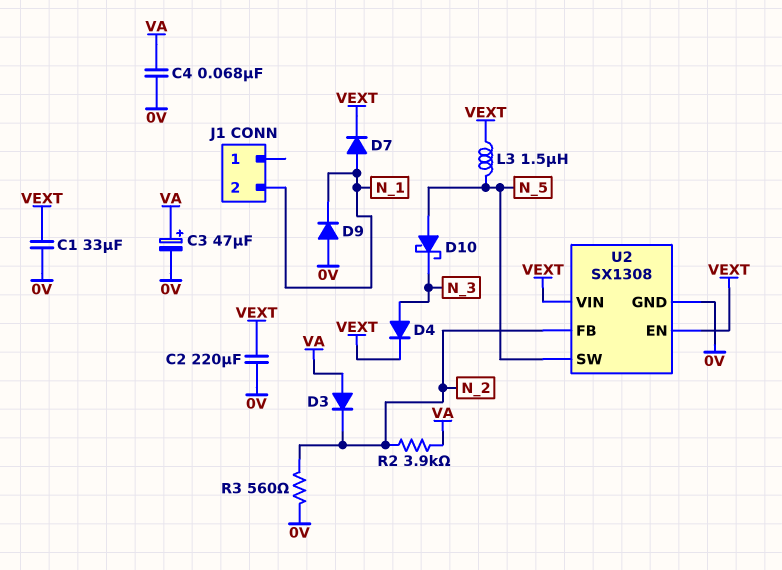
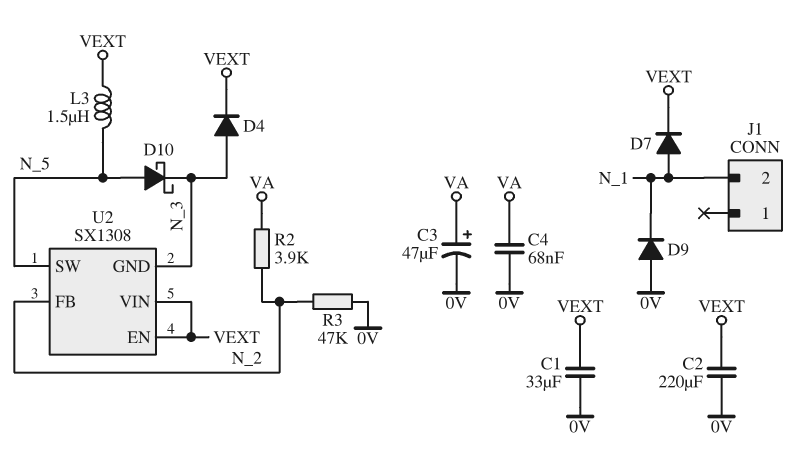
D3: diode (A VA, K N_2) -> none
R3: 560 (0V, N_2) -> 47k (0V, N_2)
U2 pin GND: 0V -> N_3

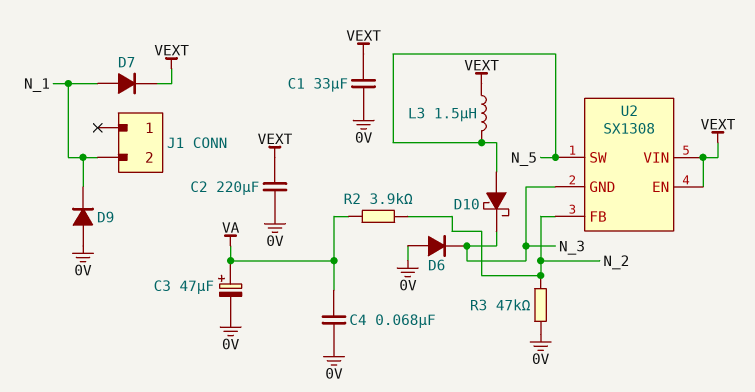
D4: diode (A N_3, K VEXT) -> none
D6: none -> diode (A 0V, K N_3)

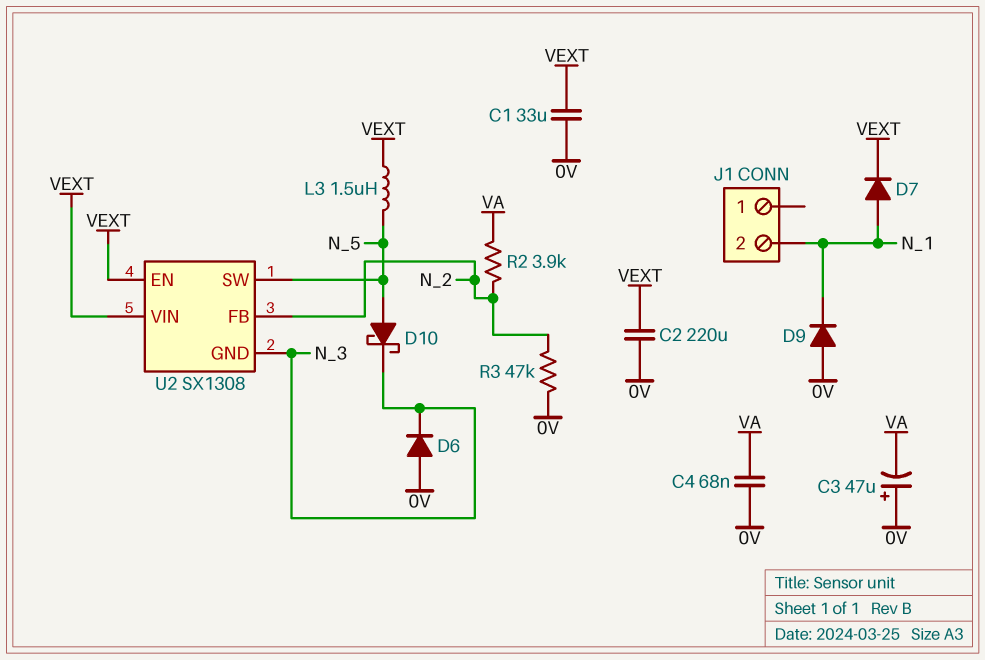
C3: 47uF (plus VA, minus 0V) -> 47uF (plus 0V, minus VA)

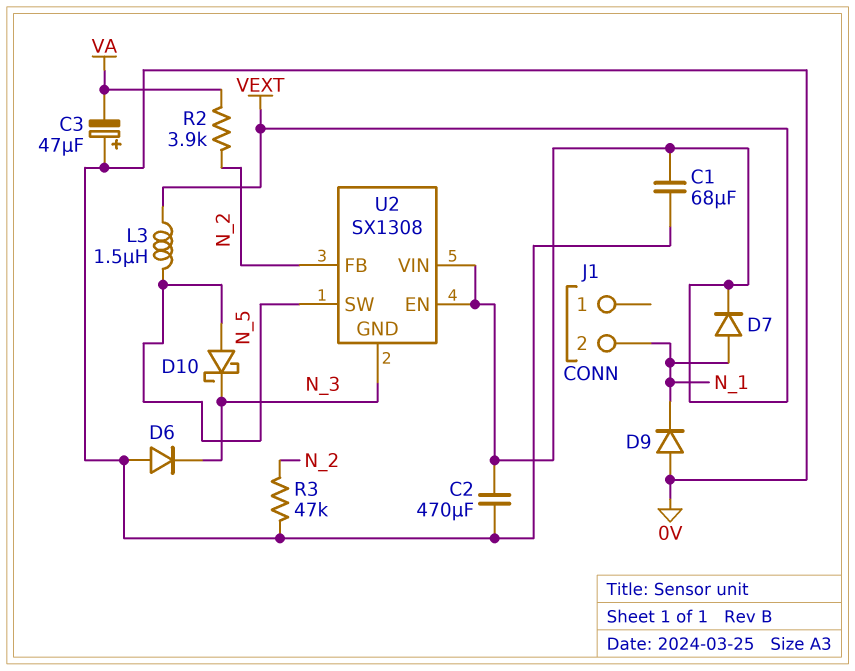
C1: 33uF (0V, VEXT) -> 68uF (0V, VEXT)
C2: 220uF (0V, VEXT) -> 470uF (0V, VEXT)
C4: 68nF (0V, VA) -> none

